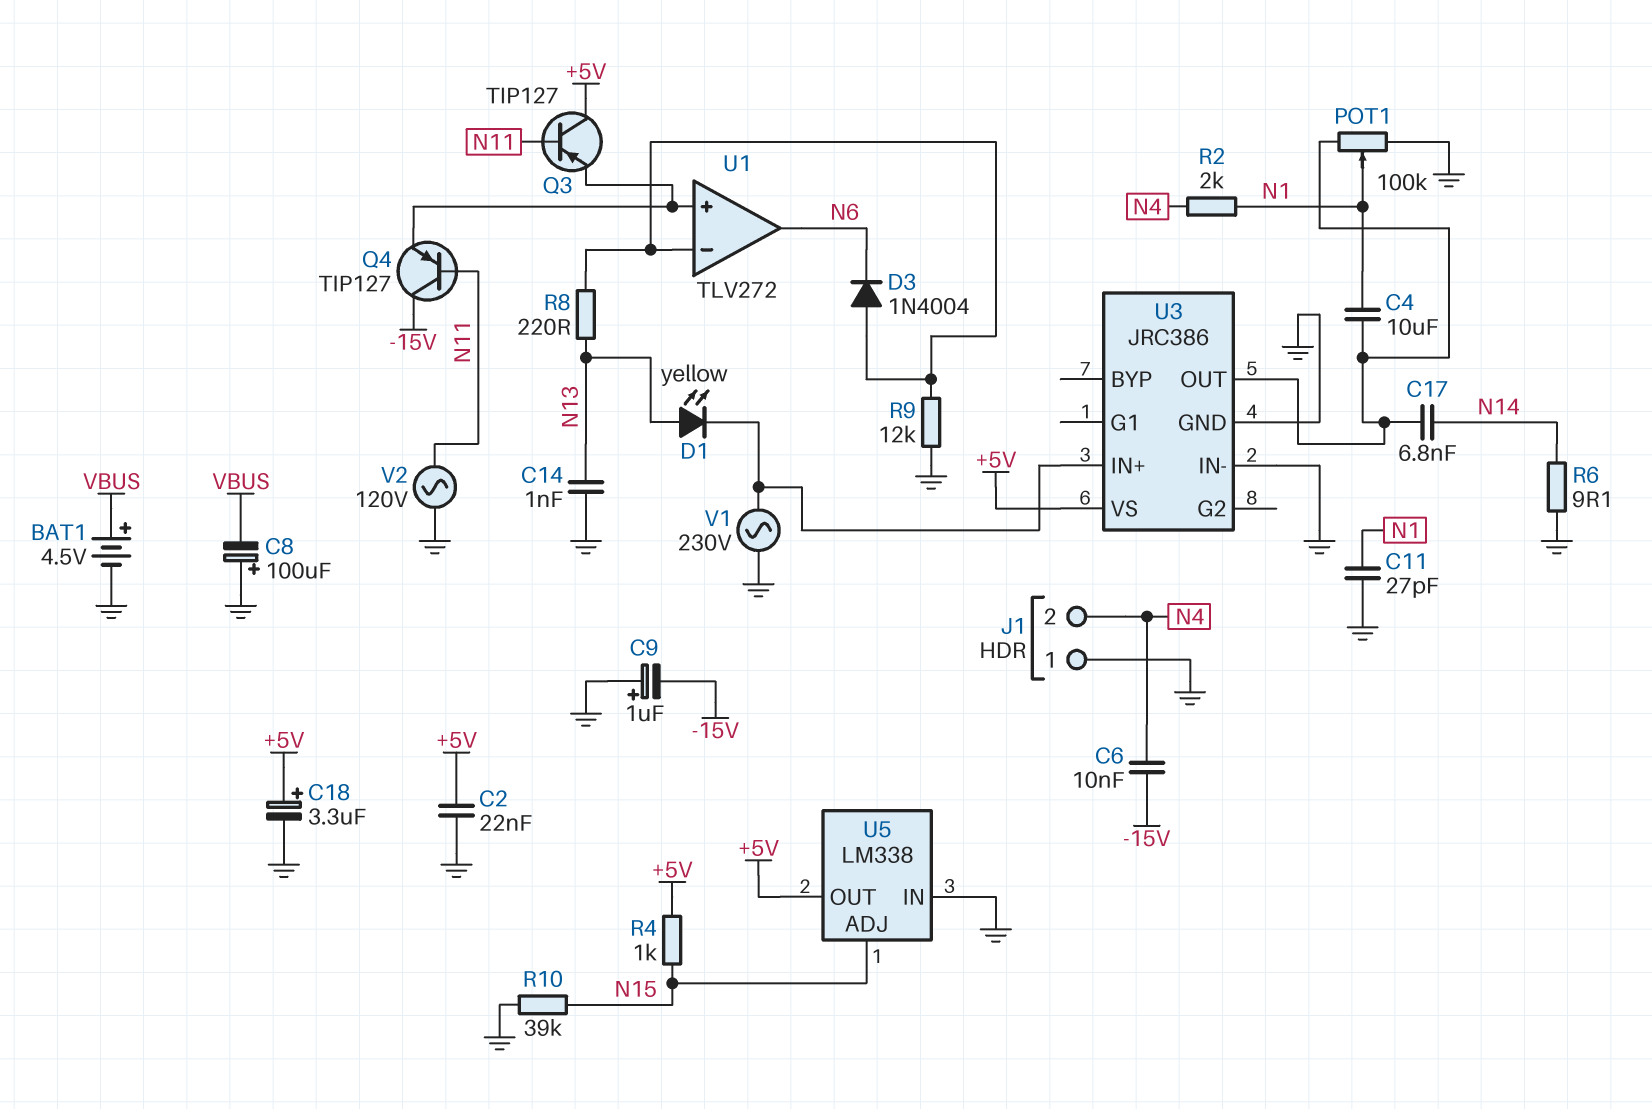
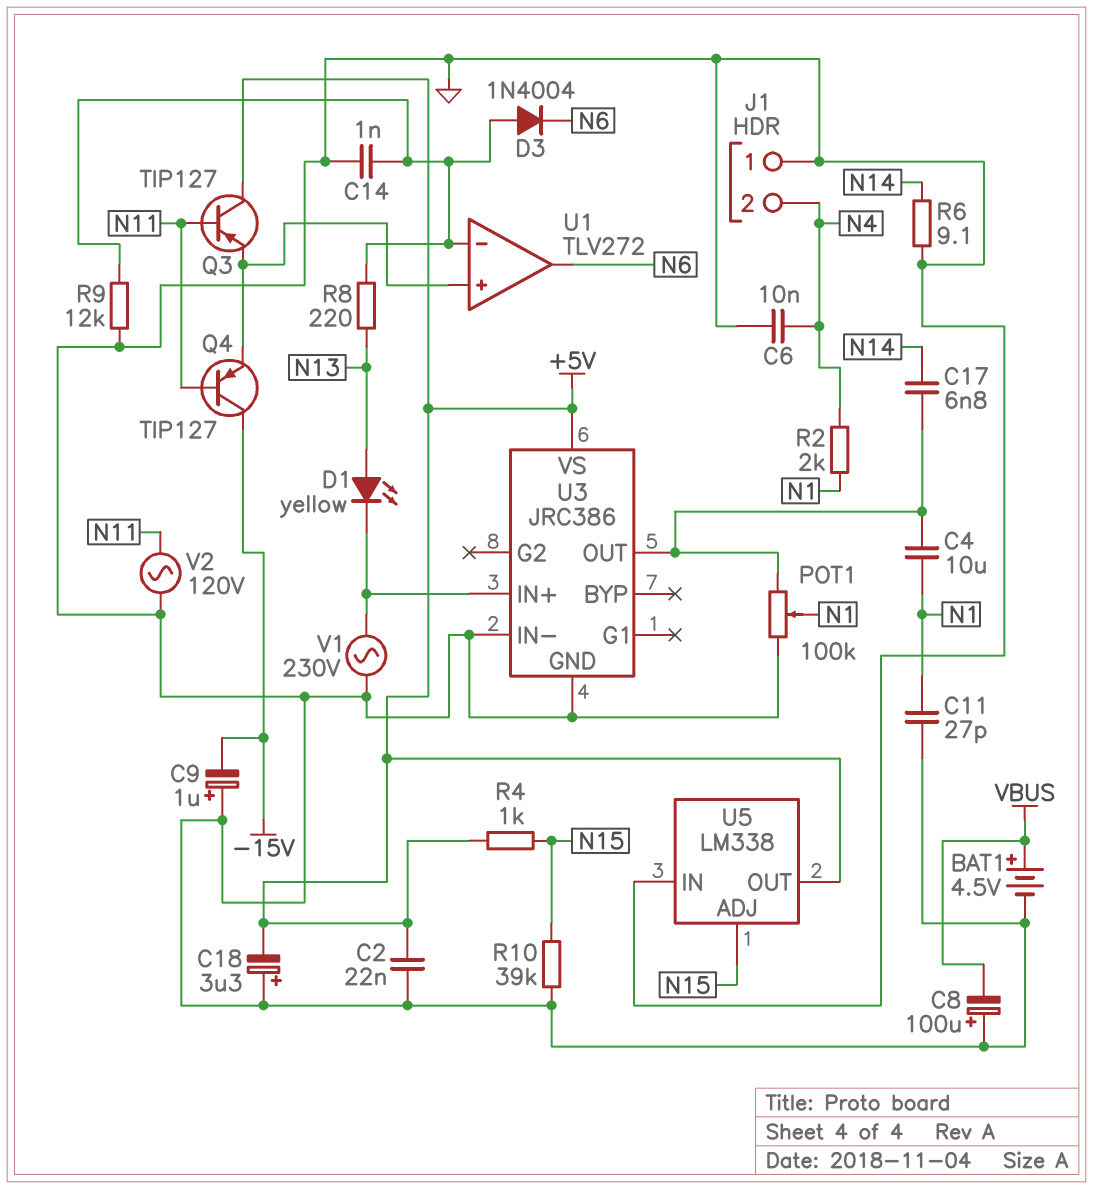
C6: 10nF (-15V, N4) -> 10nF (GND, N4)
C14: 1nF (GND, N13) -> 1nF (GND, U1/in-)
C18: 3.3uF (plus +5V, minus GND) -> 3.3uF (plus GND, minus +5V)

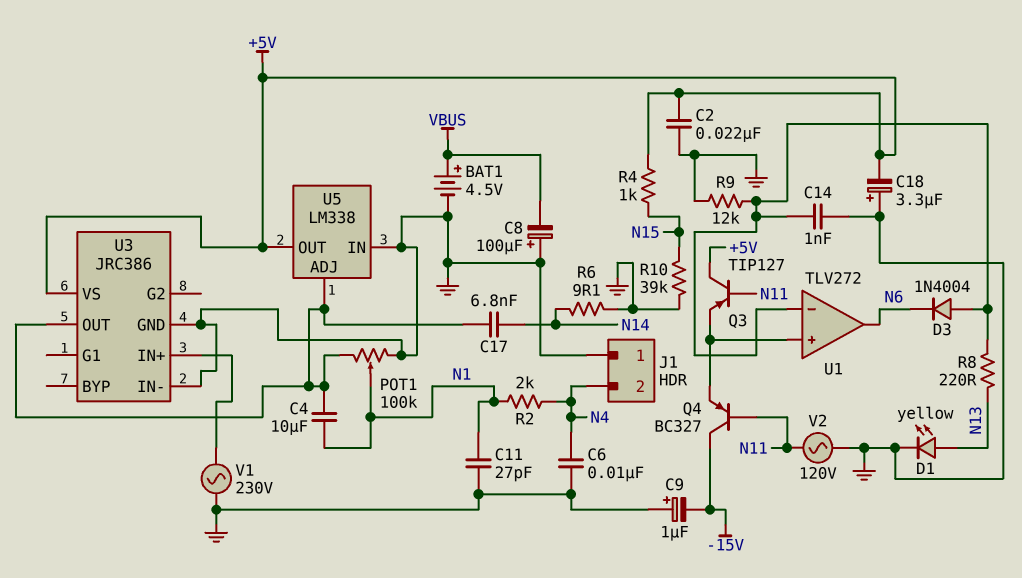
D1: LED yellow (A N13, K U3/IN+) -> LED yellow (A N13, K GND)
Q4: PNP TIP127 (B N11, C -15V, E U1/in+) -> PNP BC327 (B N11, C -15V, E U1/in+)
U5 pin ADJ: N15 -> U3/OUT

